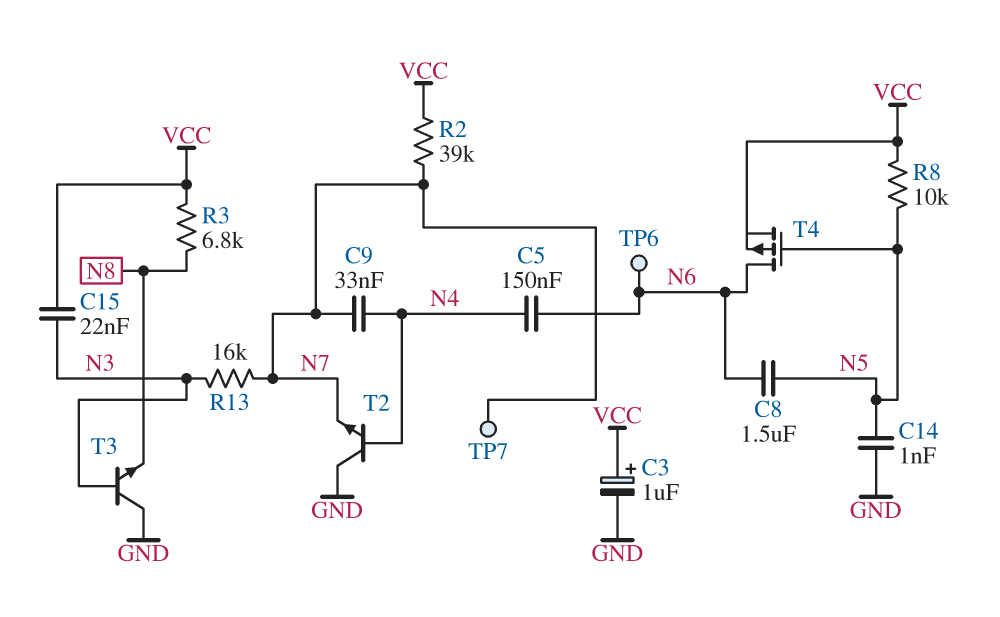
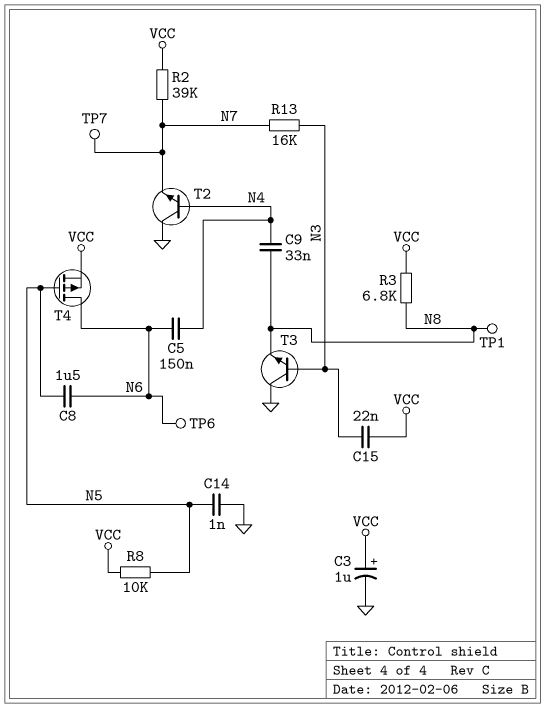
C9: 33nF (N4, N7) -> 33nF (N4, N8)
TP1: none -> test point (N8)

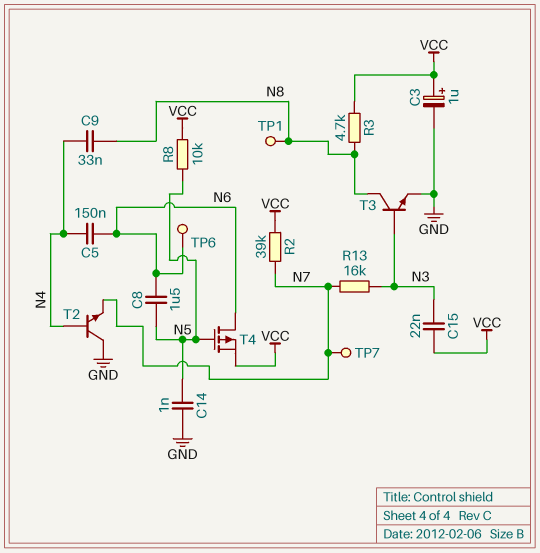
R3: 6.8k (N8, VCC) -> 4.7k (N8, VCC)
T3: NPN (B N3, C GND, E N8) -> NPN (B N3, C N8, E GND)

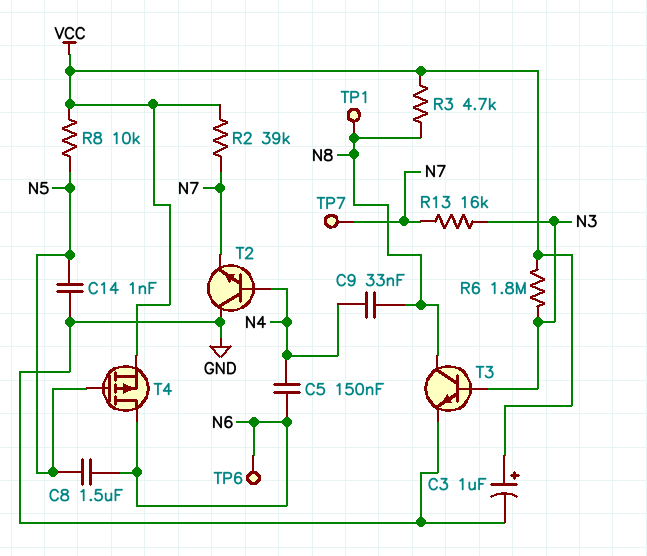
C15: 22nF (N3, VCC) -> none
R6: none -> 1.8M (N3, VCC)

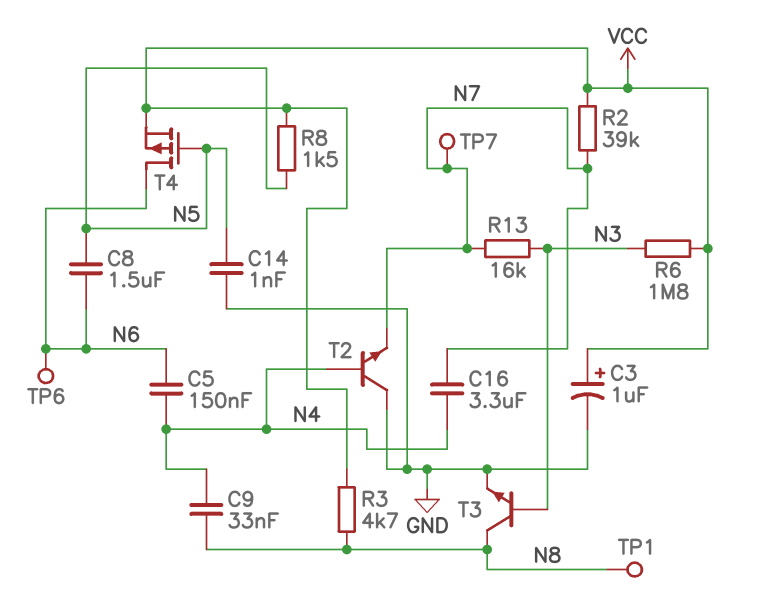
C16: none -> 3.3uF (N4, N7)
R8: 10k (N5, VCC) -> 1.5k (N5, VCC)

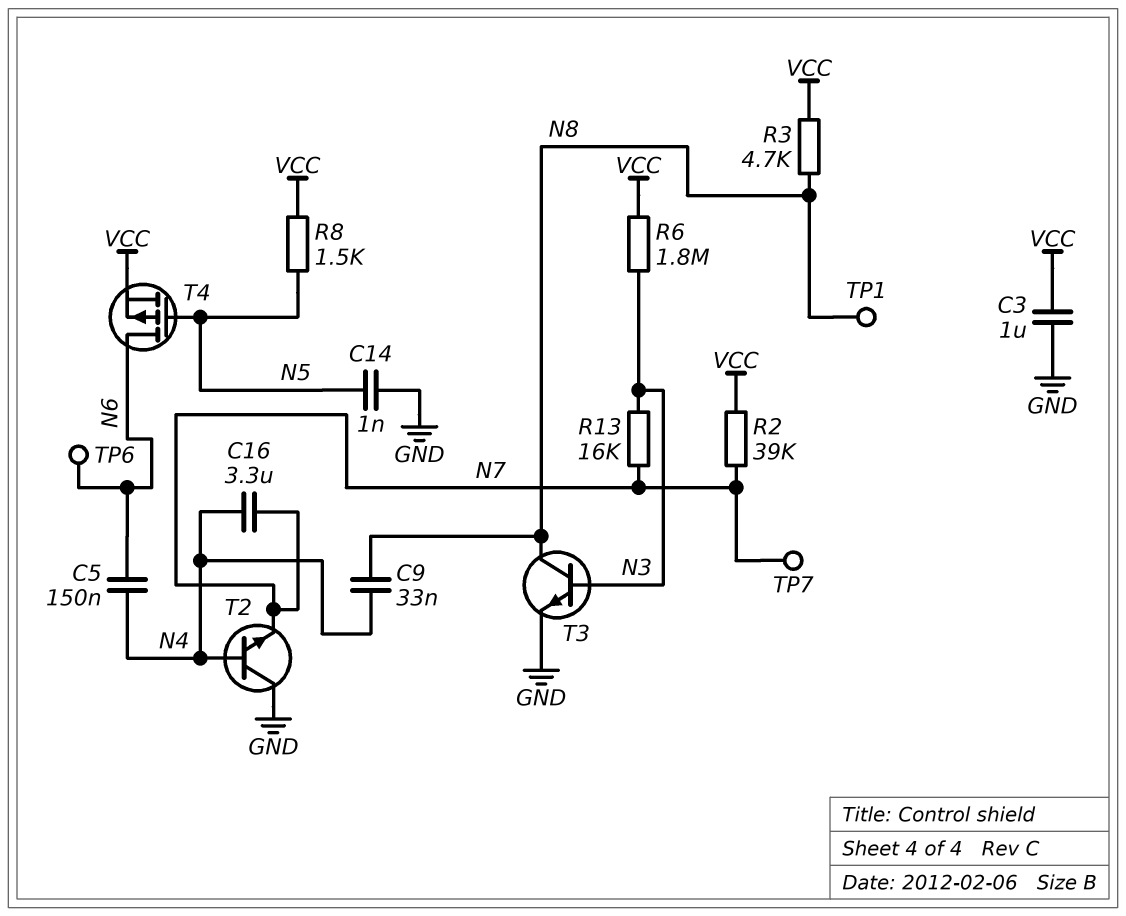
C3: 1uF (plus VCC, minus GND) -> 1uF (GND, VCC)
C8: 1.5uF (N5, N6) -> none

